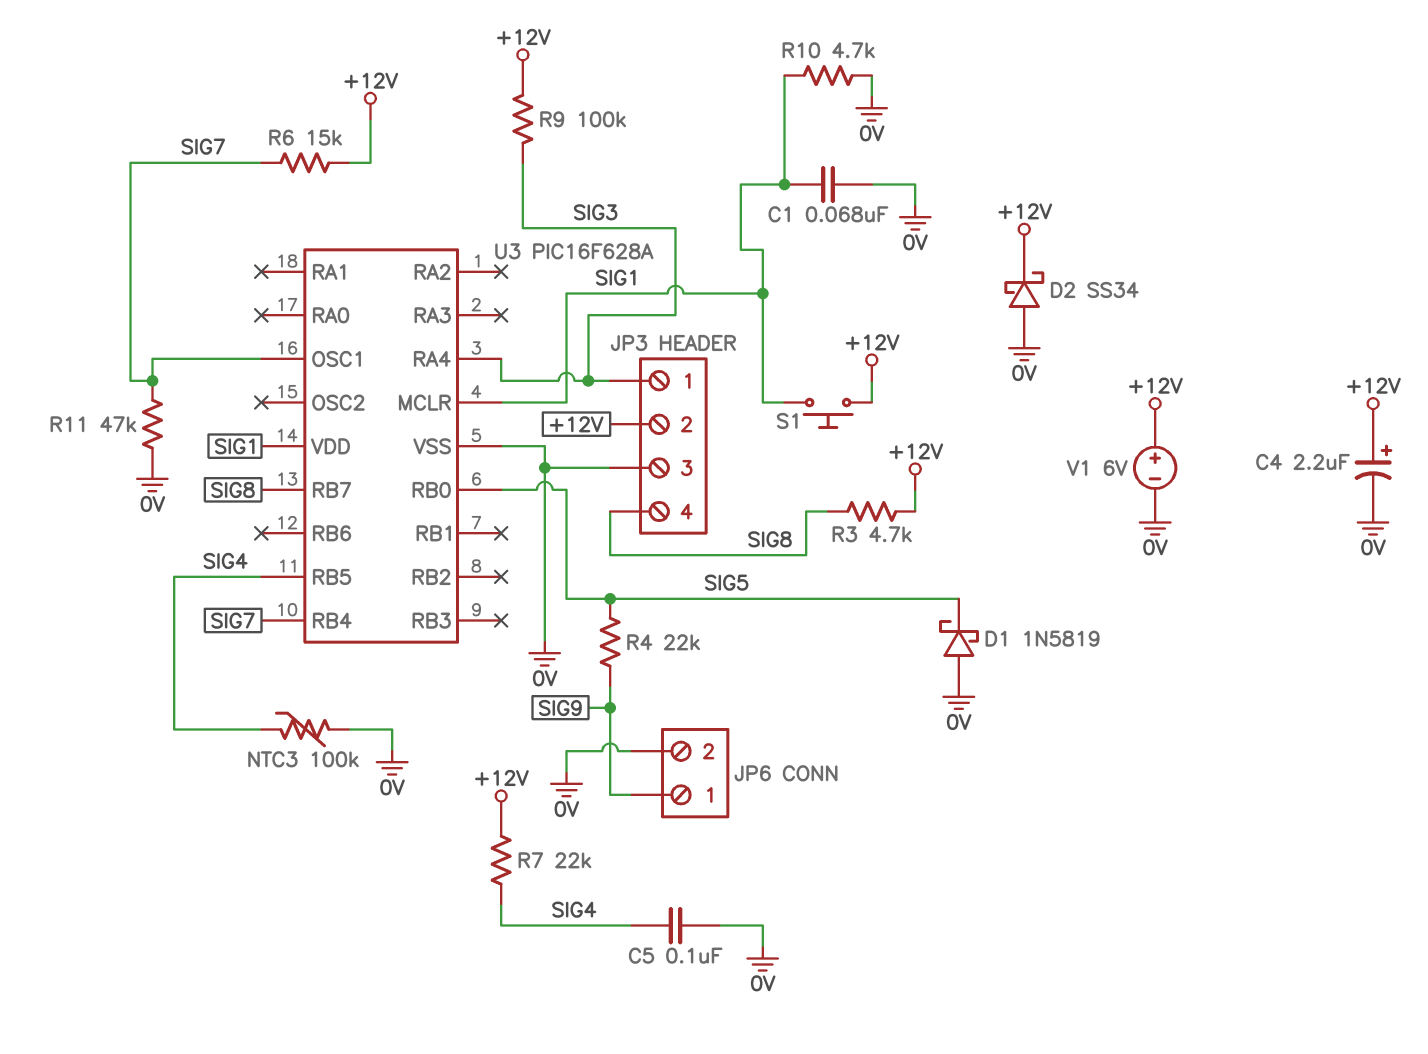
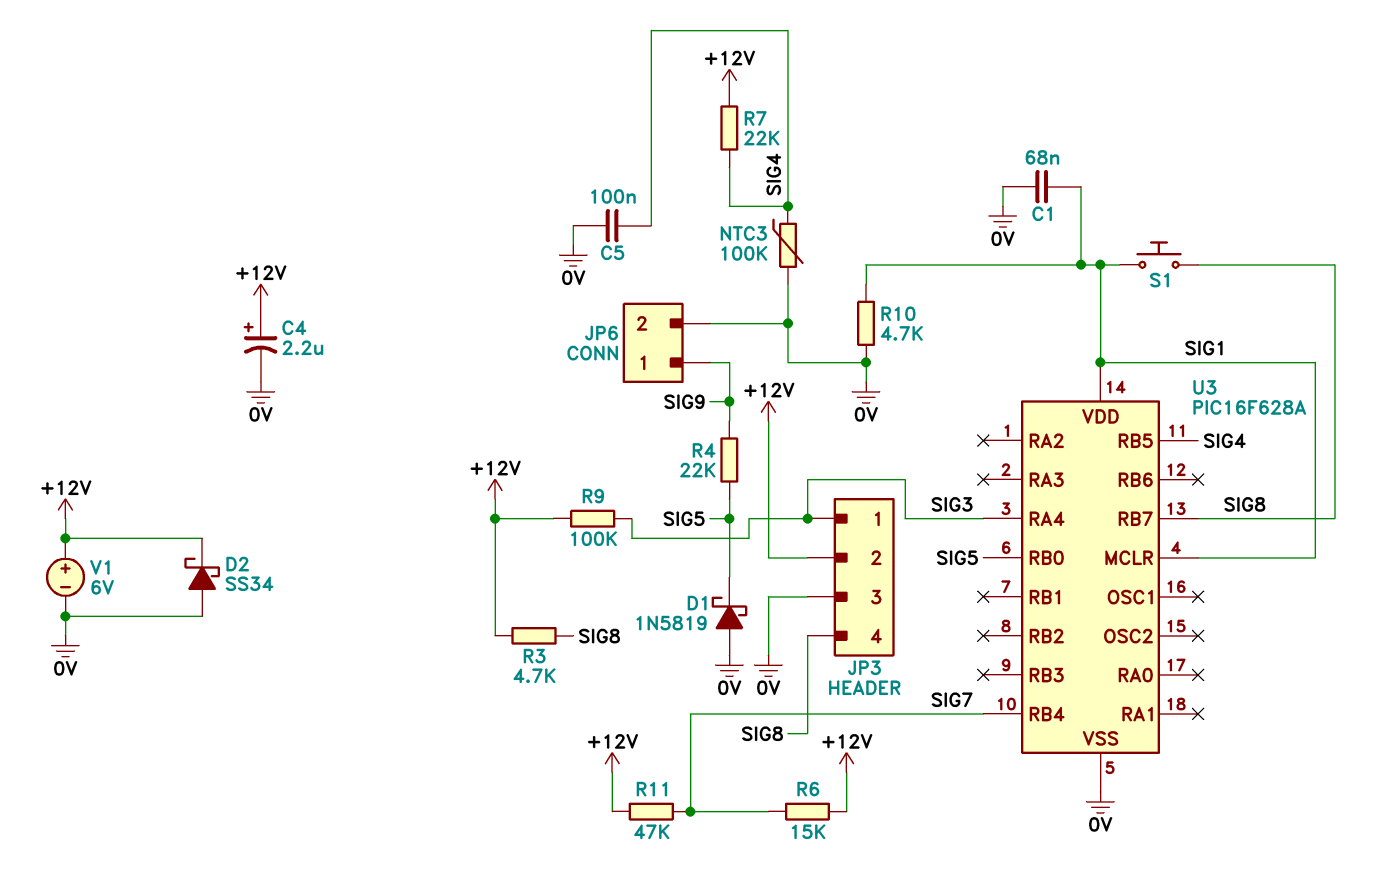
R11: 47k (0V, SIG7) -> 47k (+12V, SIG7)
S1: button (+12V, SIG1) -> button (SIG1, SIG8)
U3 pin OSC1: SIG7 -> none

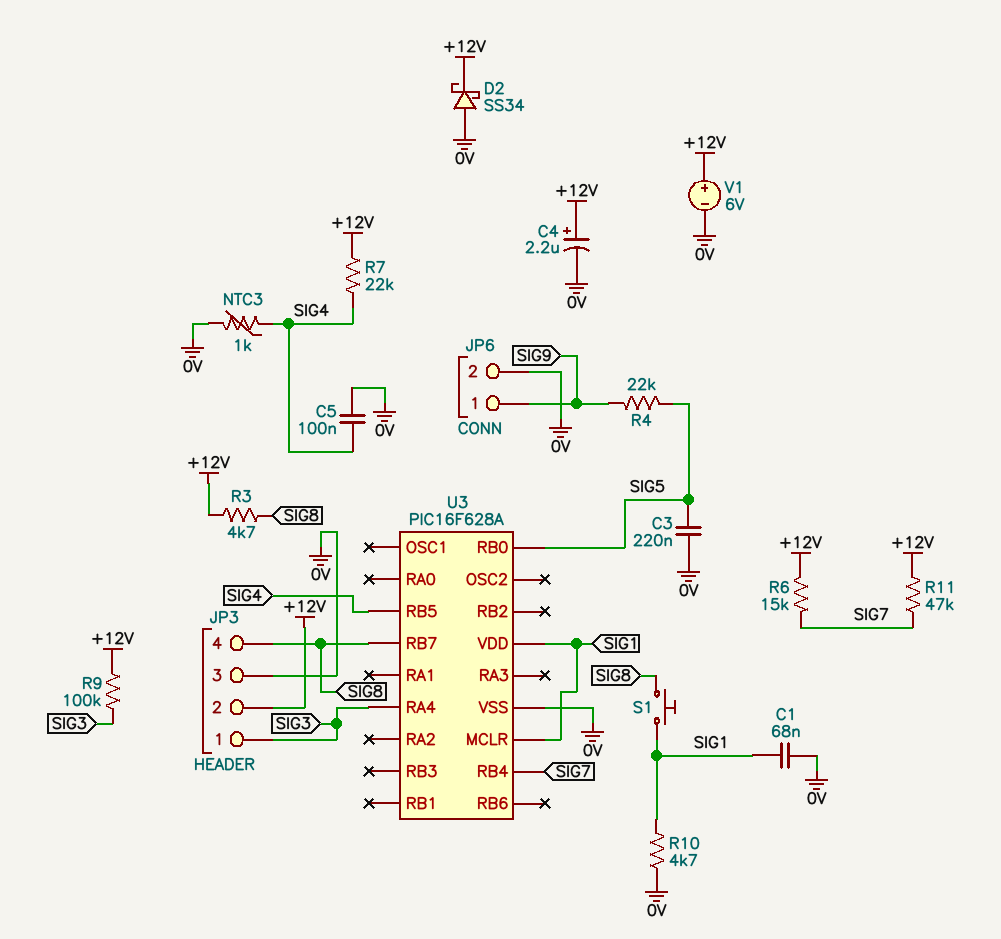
C3: none -> 220nF (0V, SIG5)
D1: schottky 1N5819 (A 0V, K SIG5) -> none
NTC3: 100k (0V, SIG4) -> 1k (0V, SIG4)

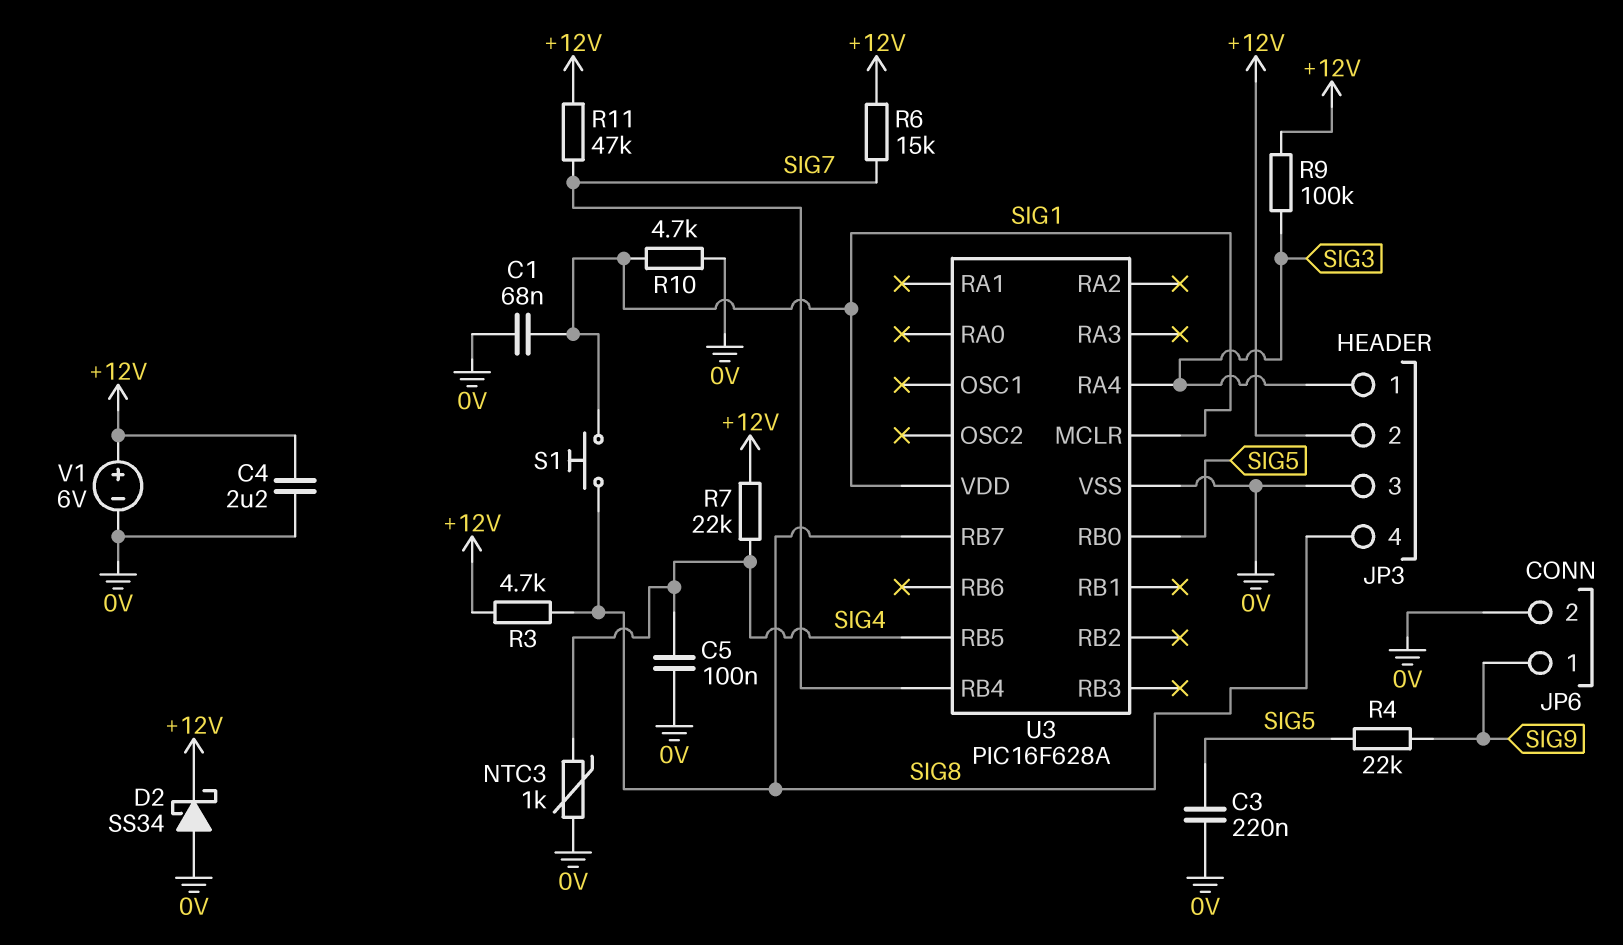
C4: 2.2uF (plus +12V, minus 0V) -> 2.2uF (+12V, 0V)

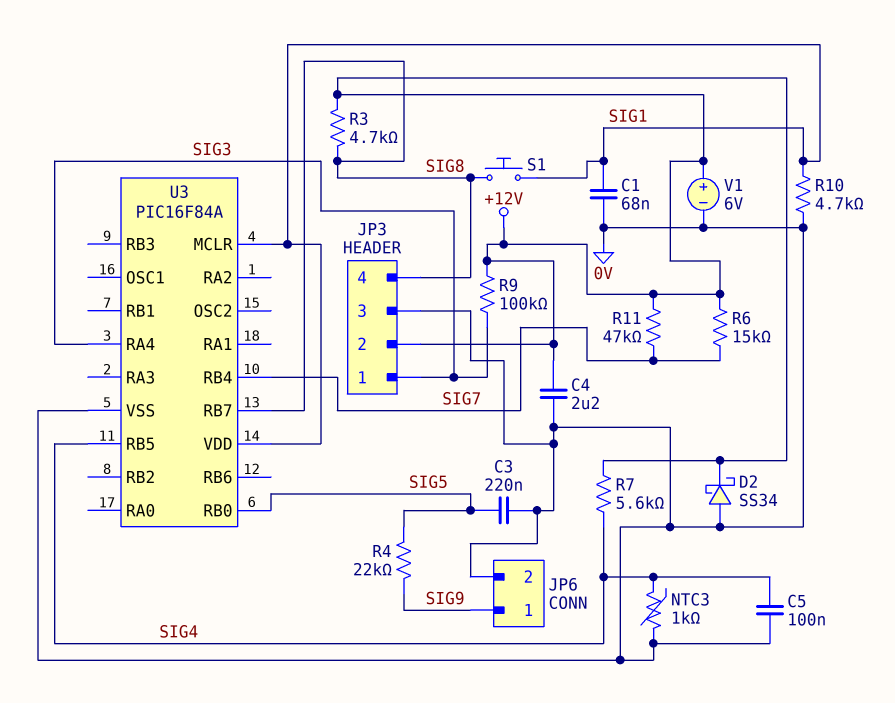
R7: 22k (+12V, SIG4) -> 5.6k (+12V, SIG4)
U3: PIC16F628A -> PIC16F84A

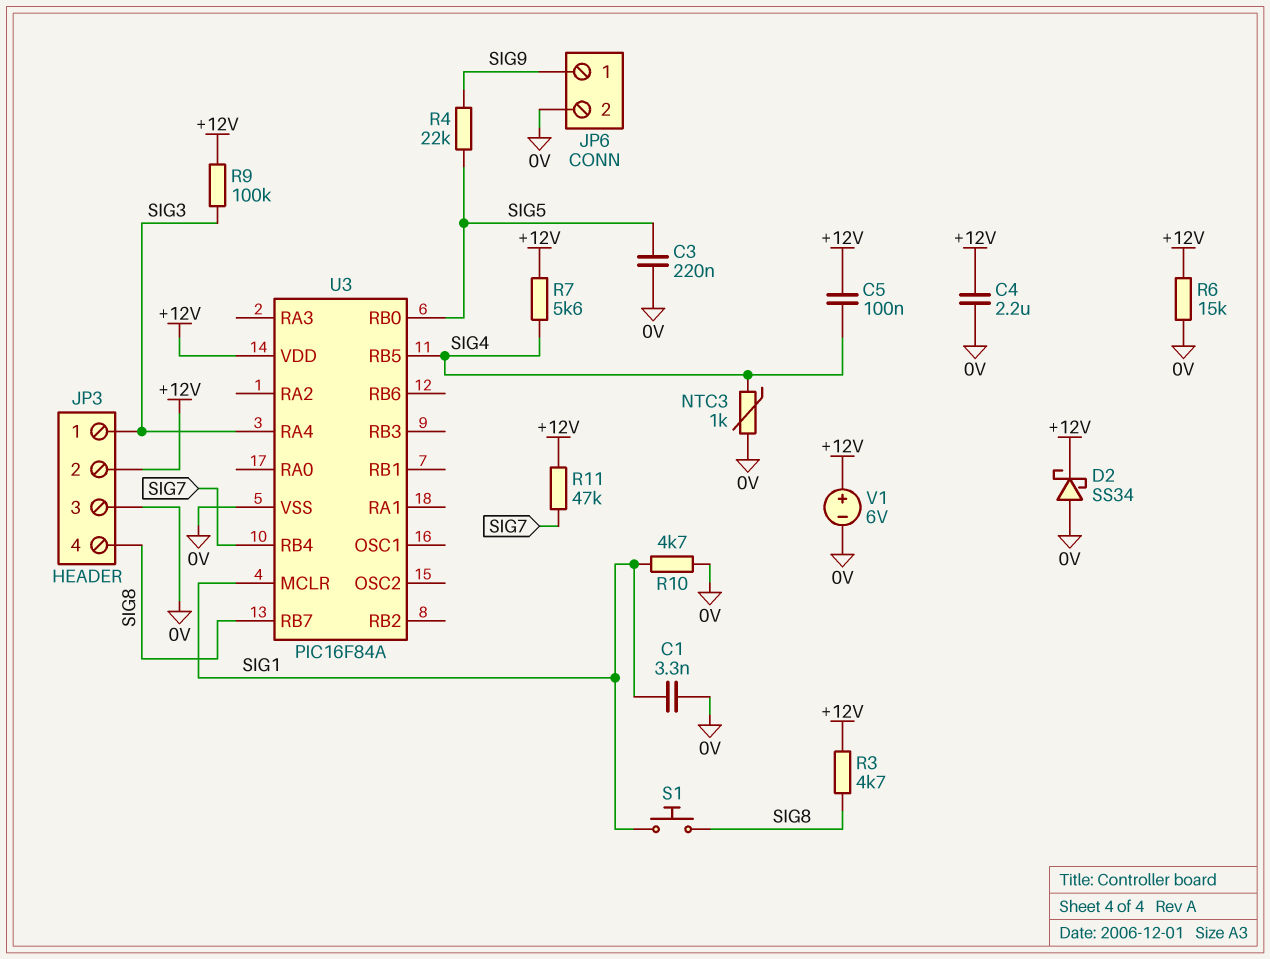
C1: 68nF (0V, SIG1) -> 3.3nF (0V, SIG1)
C5: 100nF (0V, SIG4) -> 100nF (+12V, SIG4)
R6: 15k (+12V, SIG7) -> 15k (+12V, 0V)
U3 pin VDD: SIG1 -> +12V

